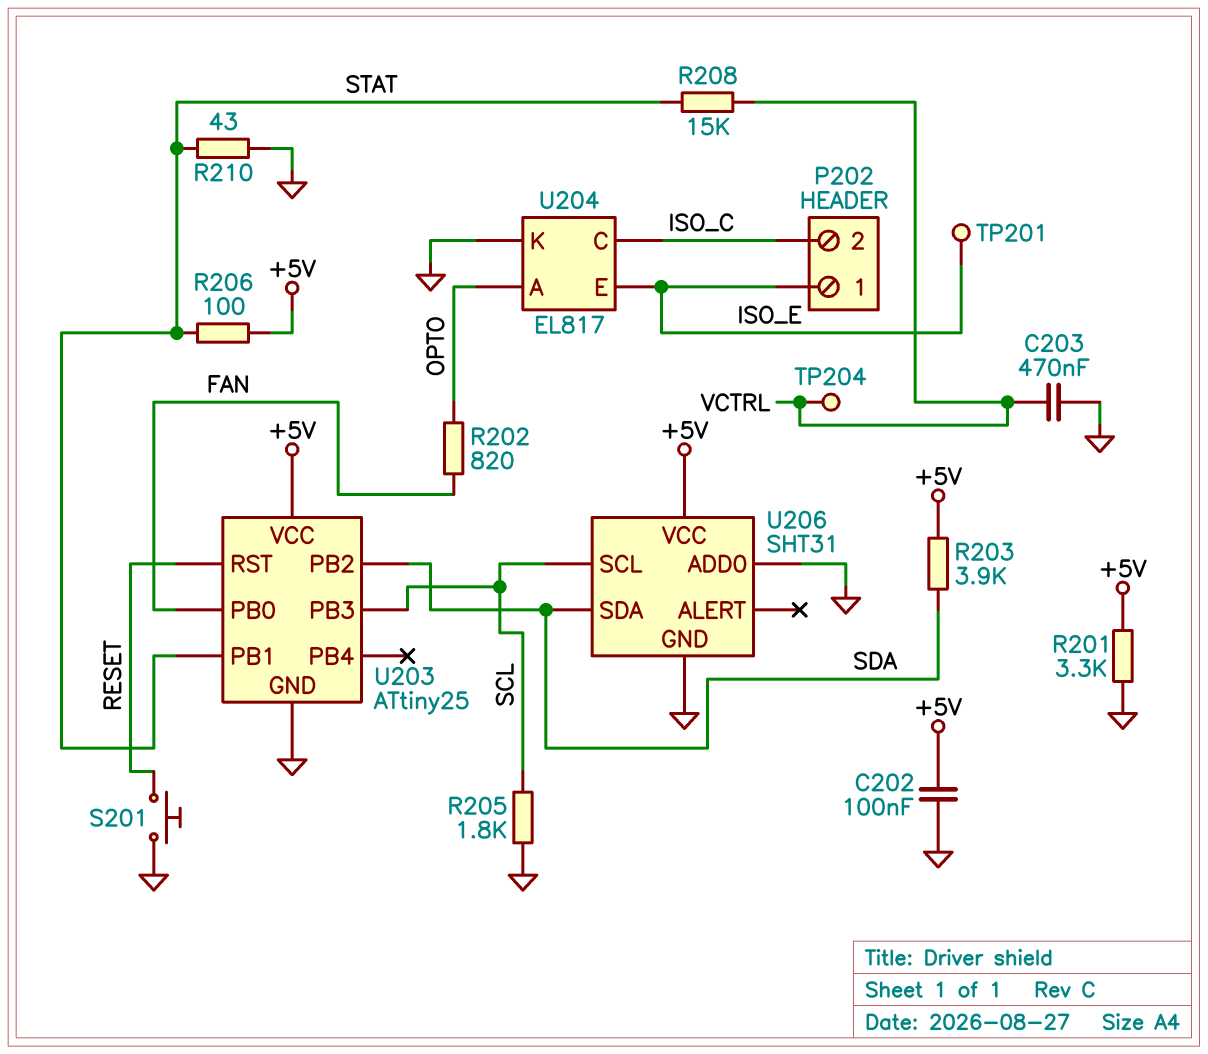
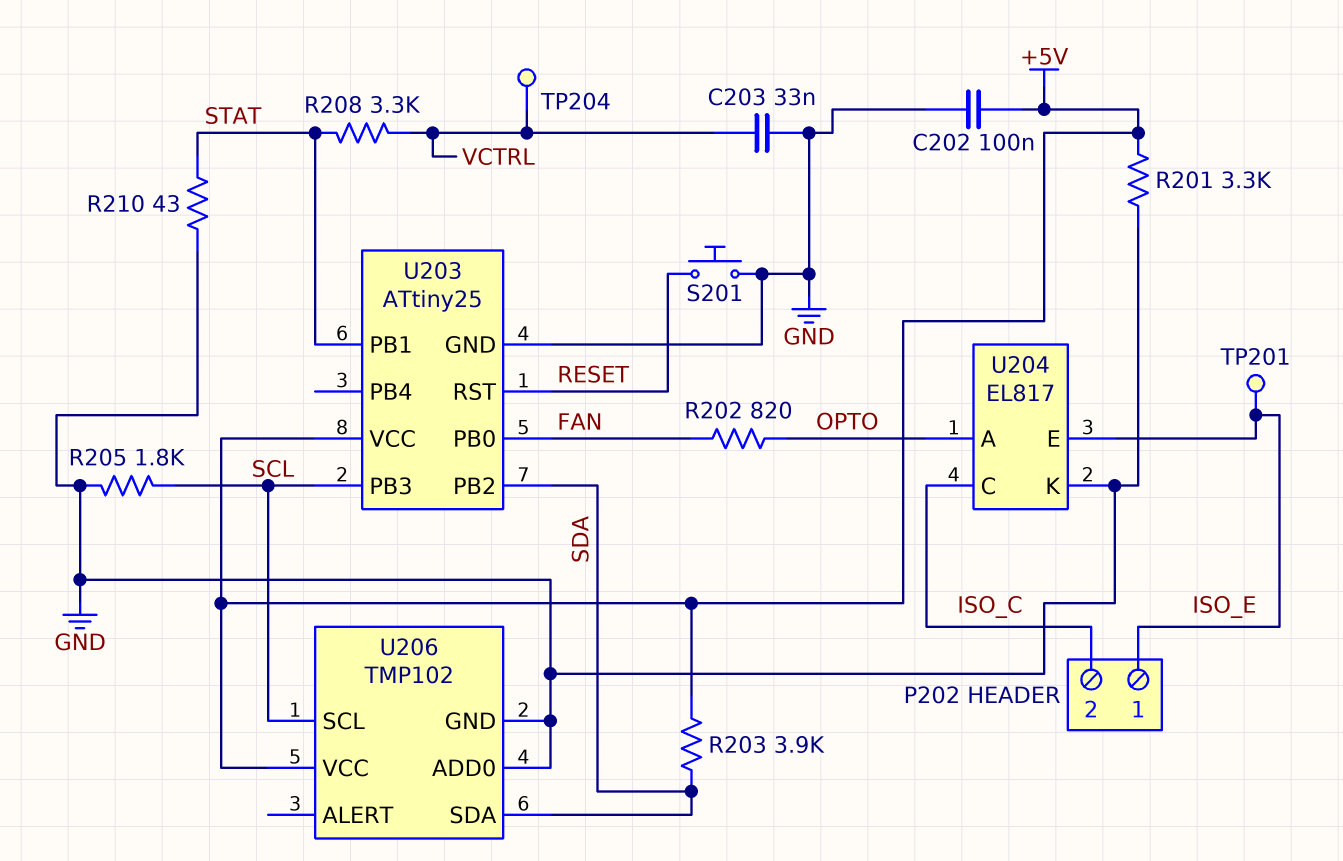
C203: 470nF (GND, VCTRL) -> 33nF (GND, VCTRL)
R206: 100 (+5V, STAT) -> none
R208: 15k (STAT, VCTRL) -> 3.3k (STAT, VCTRL)
U206: SHT31 -> TMP102

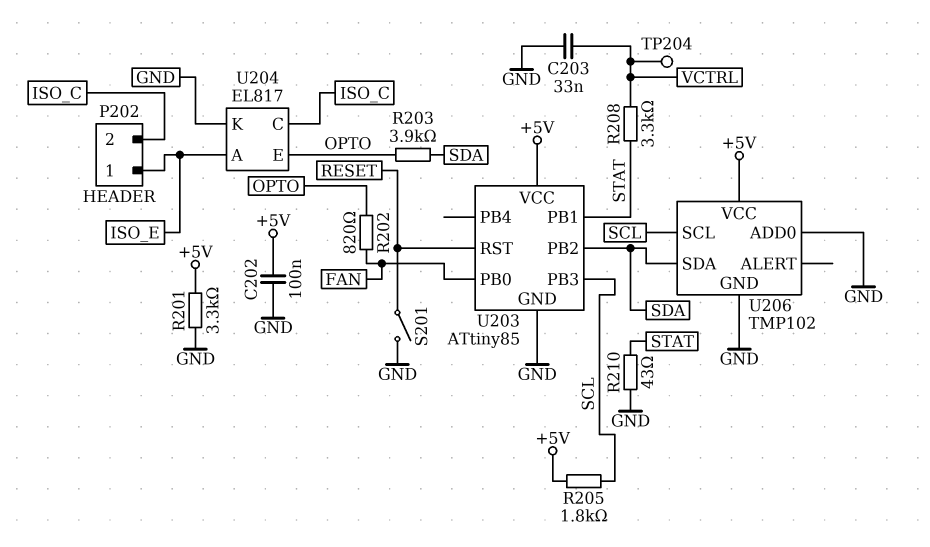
R203: 3.9k (+5V, SDA) -> 3.9k (OPTO, SDA)
R205: 1.8k (GND, SCL) -> 1.8k (+5V, SCL)
S201: button (GND, RESET) -> switch (GND, RESET)
TP201: test point (ISO_E) -> none
U203: ATtiny25 -> ATtiny85
U204 pin A: OPTO -> ISO_E
U204 pin E: ISO_E -> OPTO

